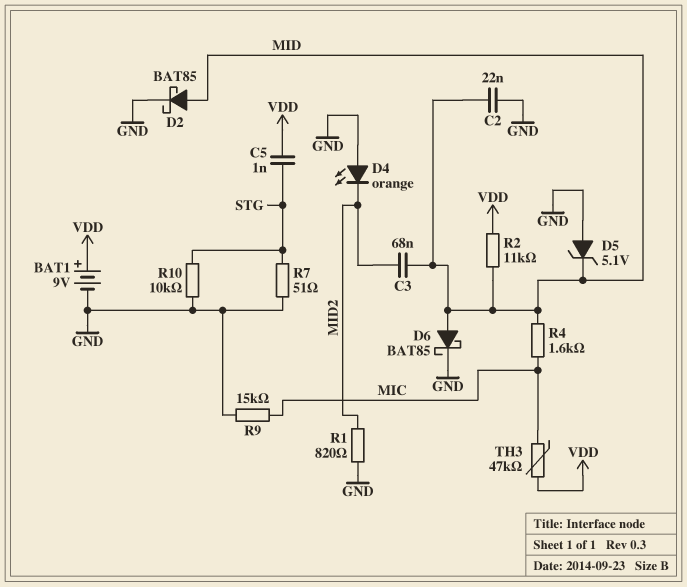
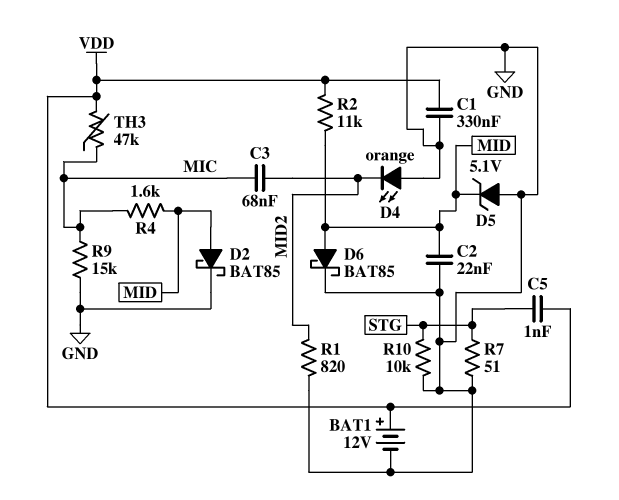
BAT1: 9V (plus VDD, minus GND) -> 12V (plus VDD, minus GND)
C1: none -> 330nF (GND, VDD)
C3: 68nF (MID, MID2) -> 68nF (MIC, MID2)

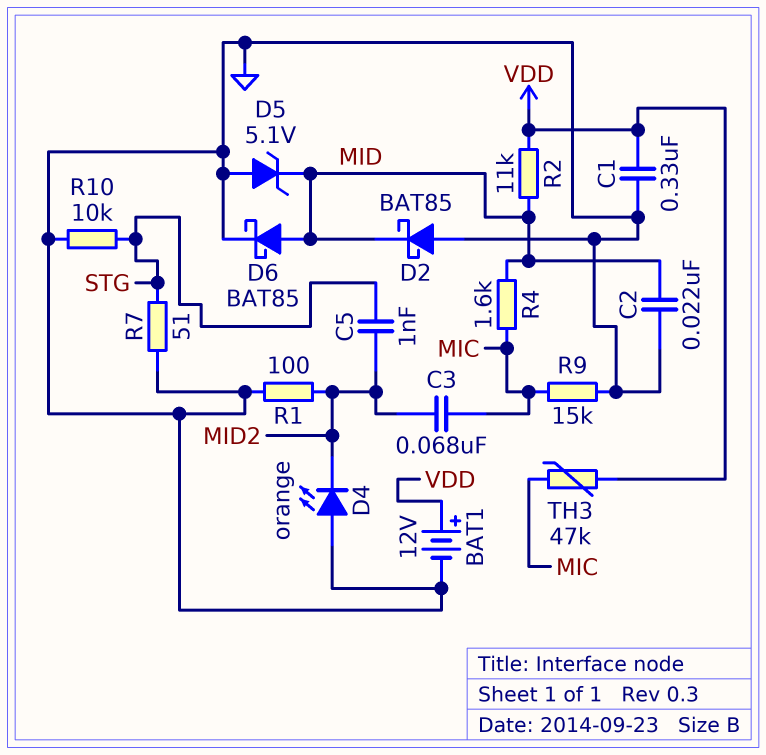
C5: 1nF (STG, VDD) -> 1nF (MID2, STG)
D2: schottky BAT85 (A MID, K GND) -> schottky BAT85 (A GND, K MID)
R1: 820 (GND, MID2) -> 100 (GND, MID2)

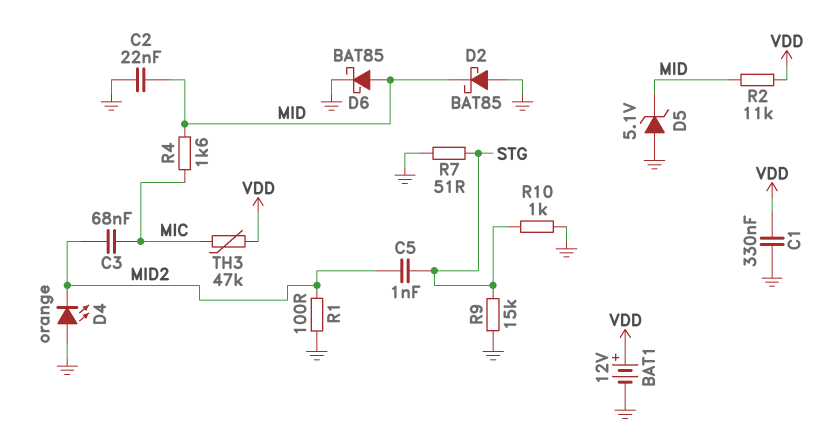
R9: 15k (GND, MIC) -> 15k (GND, STG)
R10: 10k (GND, STG) -> 1k (GND, STG)

